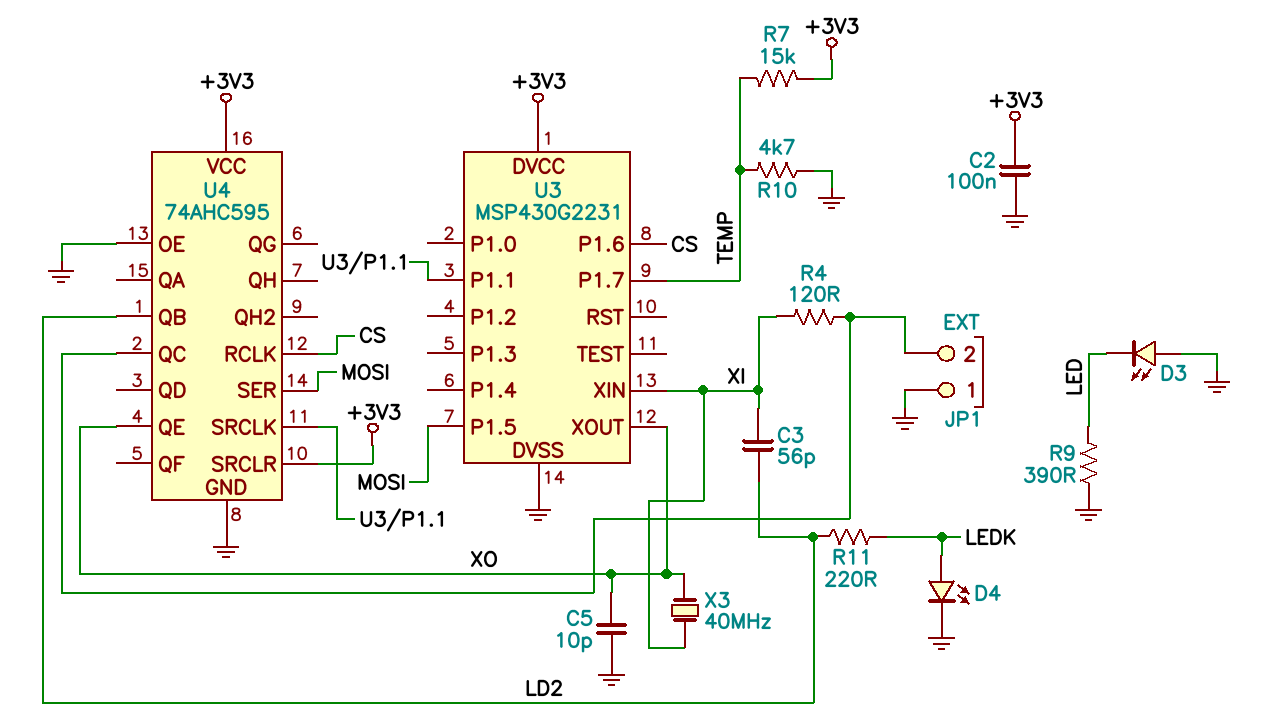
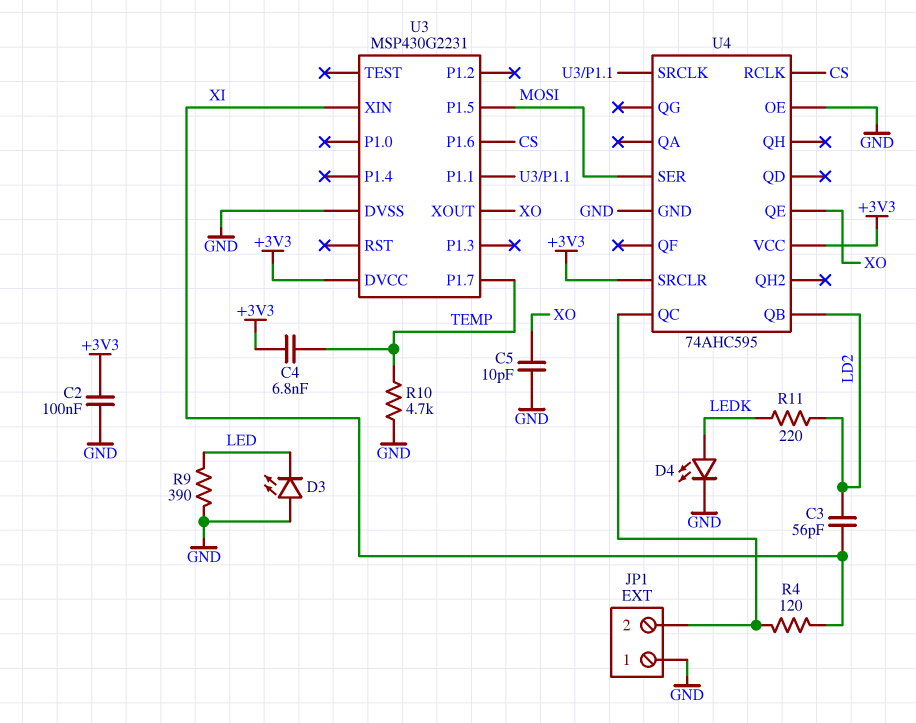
C4: none -> 6.8nF (+3V3, TEMP)
R7: 15k (+3V3, TEMP) -> none
X3: 40MHz (XI, XO) -> none

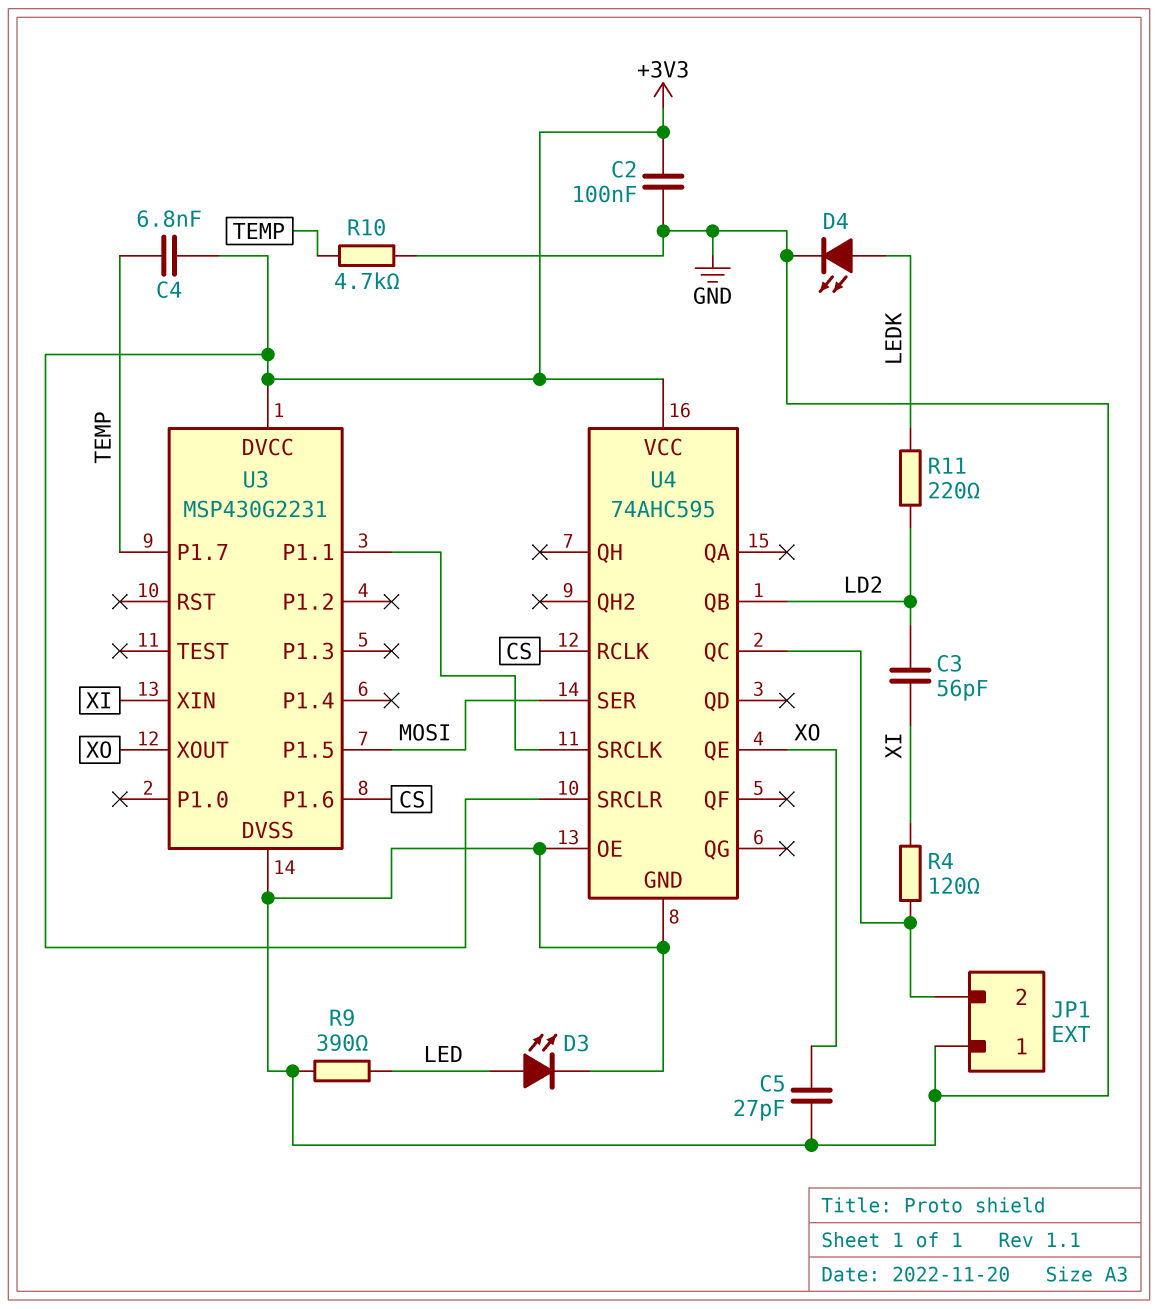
C5: 10pF (GND, XO) -> 27pF (GND, XO)
D3: LED (A GND, K LED) -> LED (A LED, K GND)

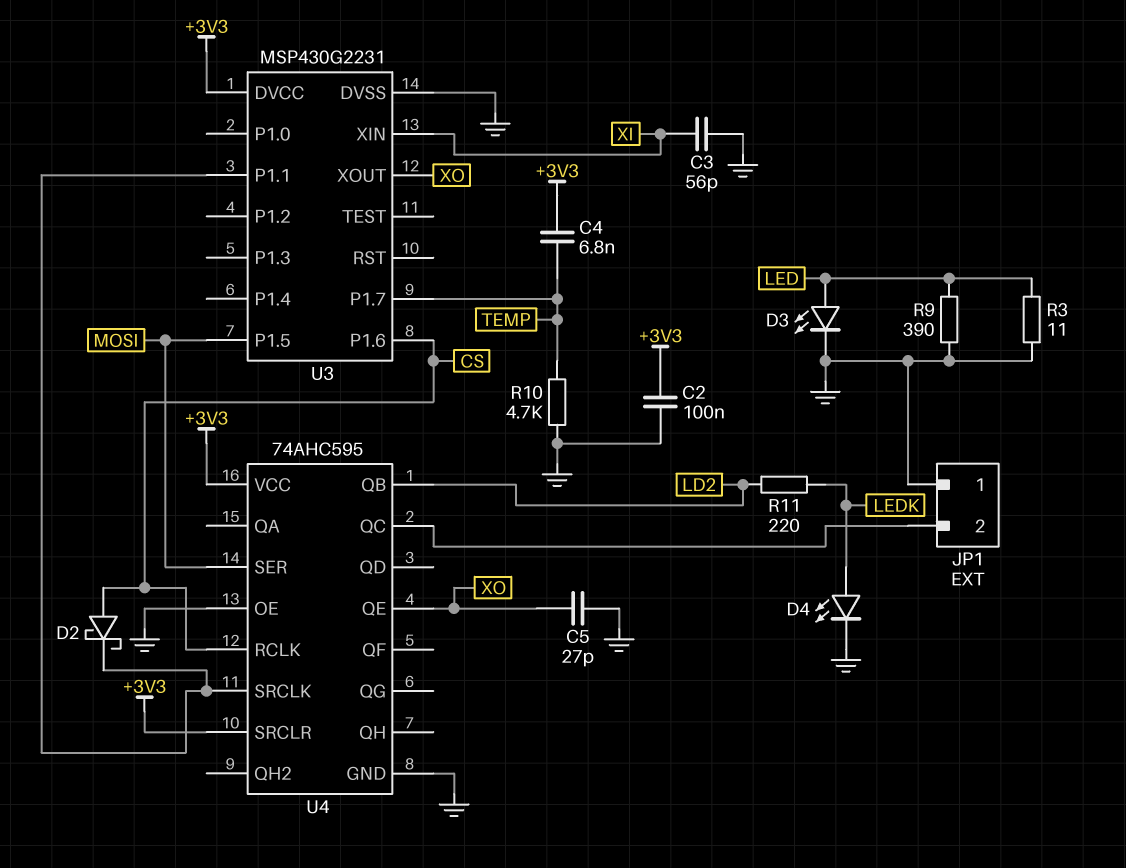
C3: 56pF (LD2, XI) -> 56pF (GND, XI)
D2: none -> schottky (A CS, K U3/P1.1)
R3: none -> 11 (GND, LED)
R4: 120 (JP1/2, XI) -> none

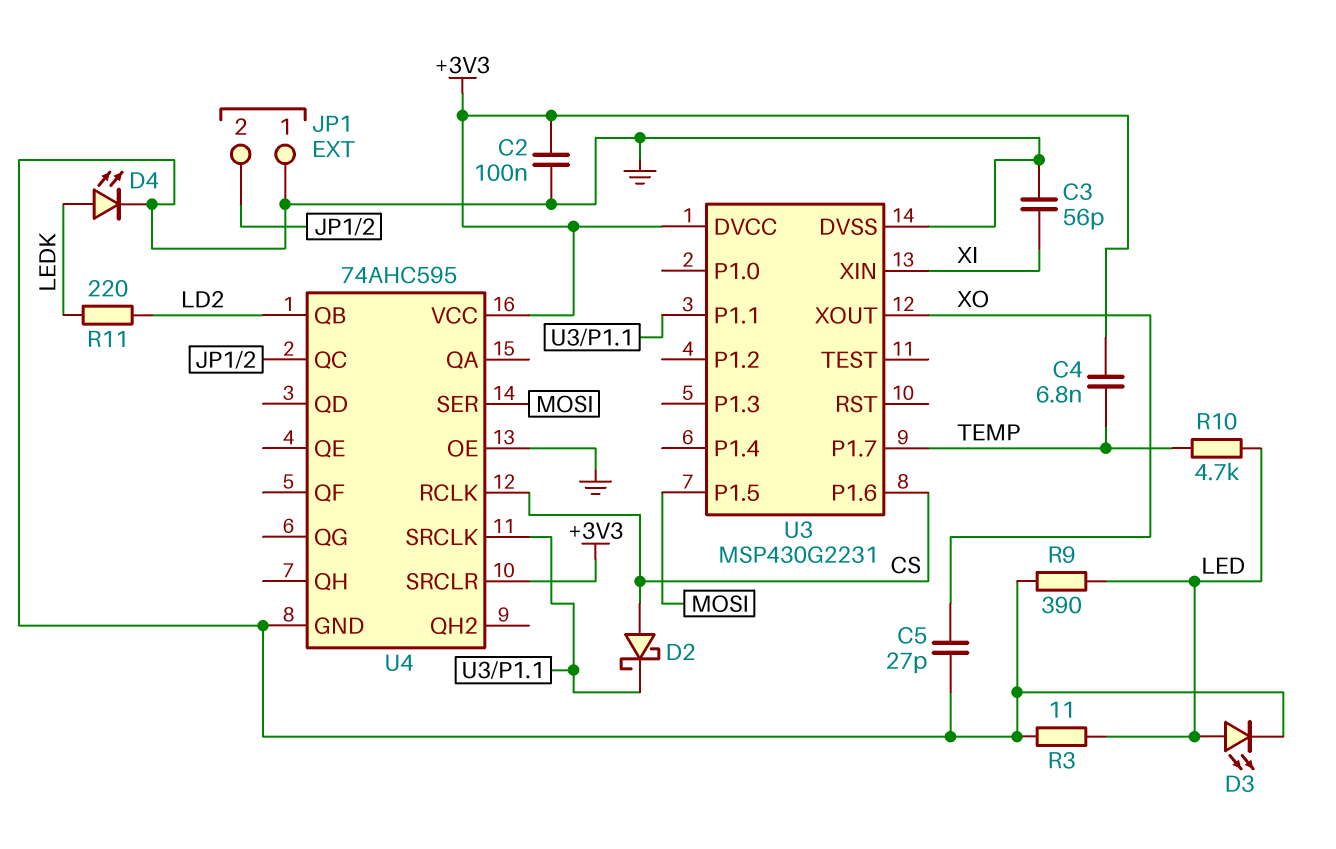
R10: 4.7k (GND, TEMP) -> 4.7k (LED, TEMP)
U4 pin QE: XO -> none

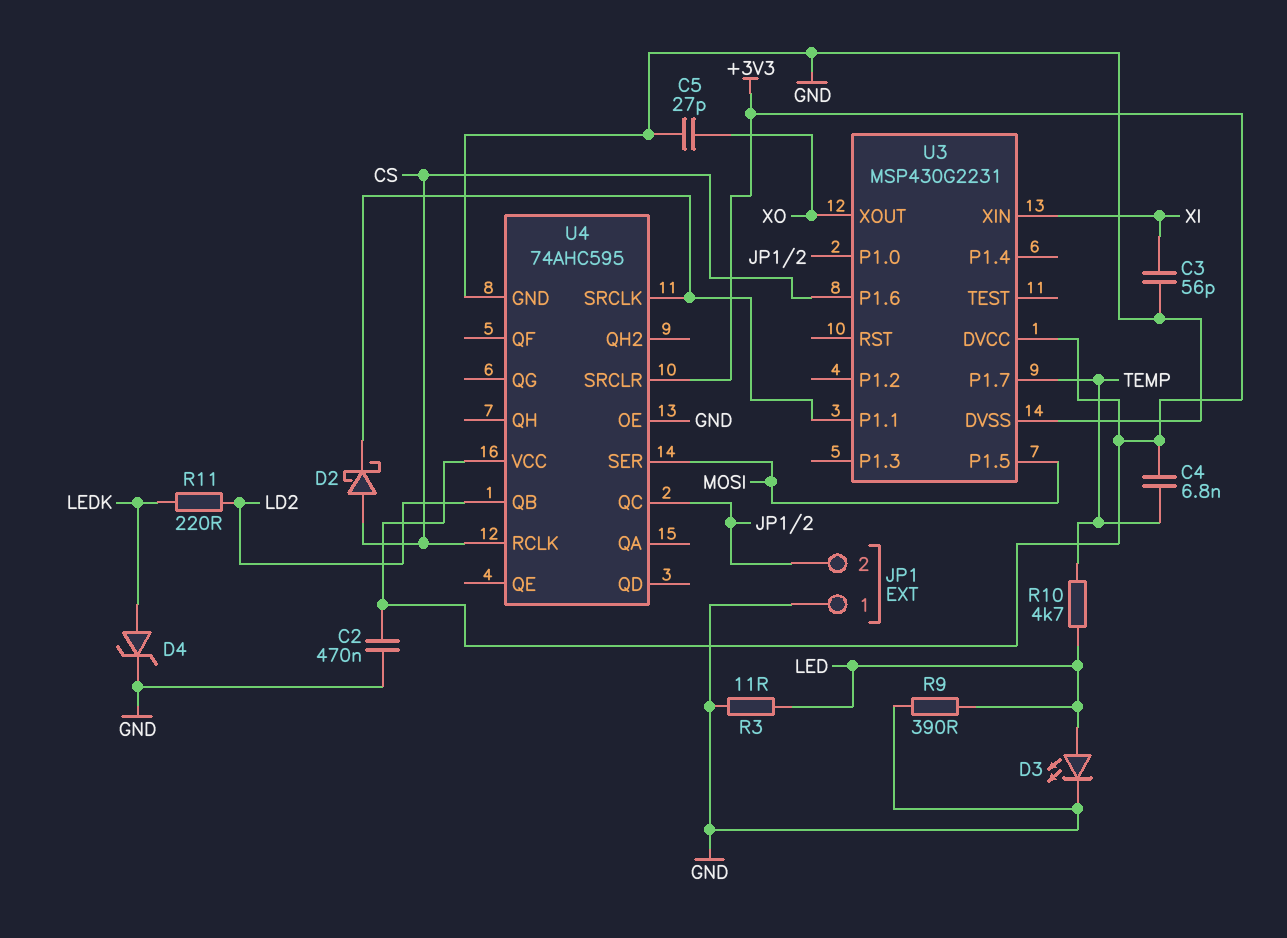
C2: 100nF (+3V3, GND) -> 470nF (+3V3, GND)
D4: LED (A LEDK, K GND) -> zener (A LEDK, K GND)
U3 pin P1.0: none -> JP1/2

